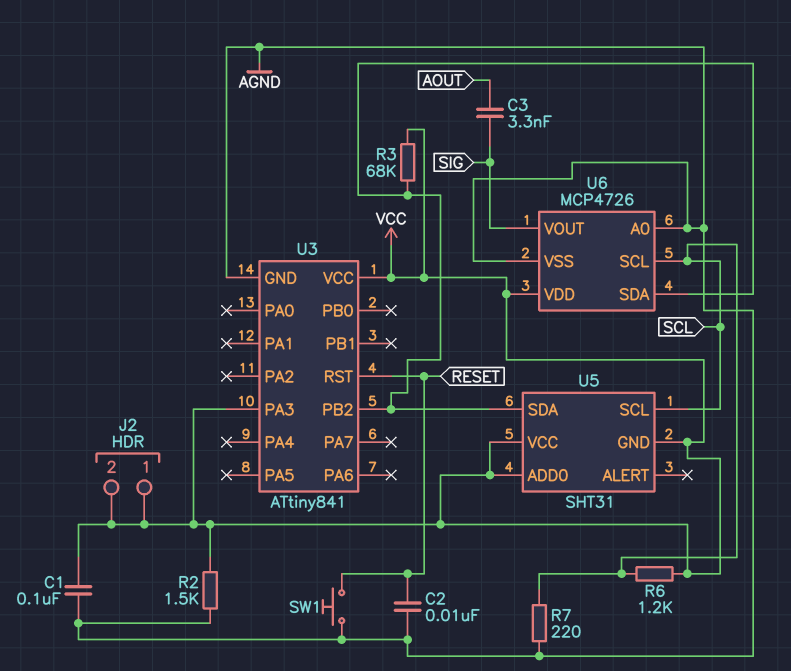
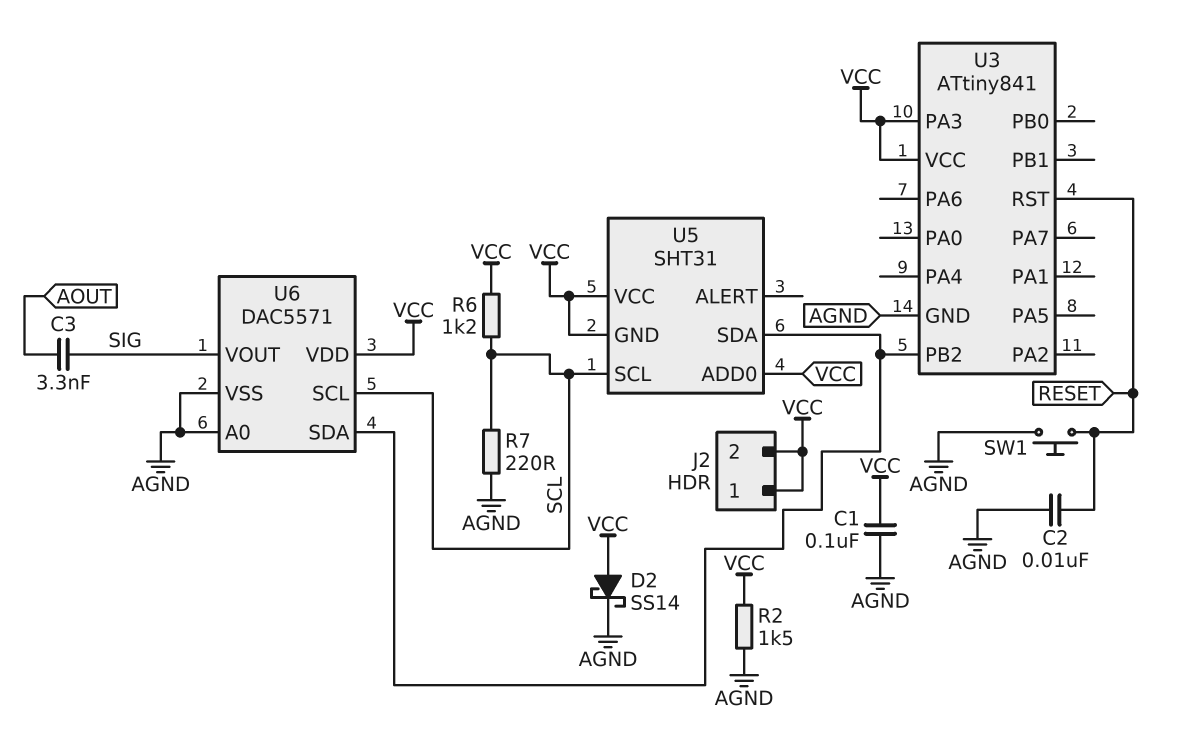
D2: none -> schottky SS14 (A VCC, K AGND)
R3: 68k (U3/PB2, VCC) -> none
U6: MCP4726 -> DAC5571

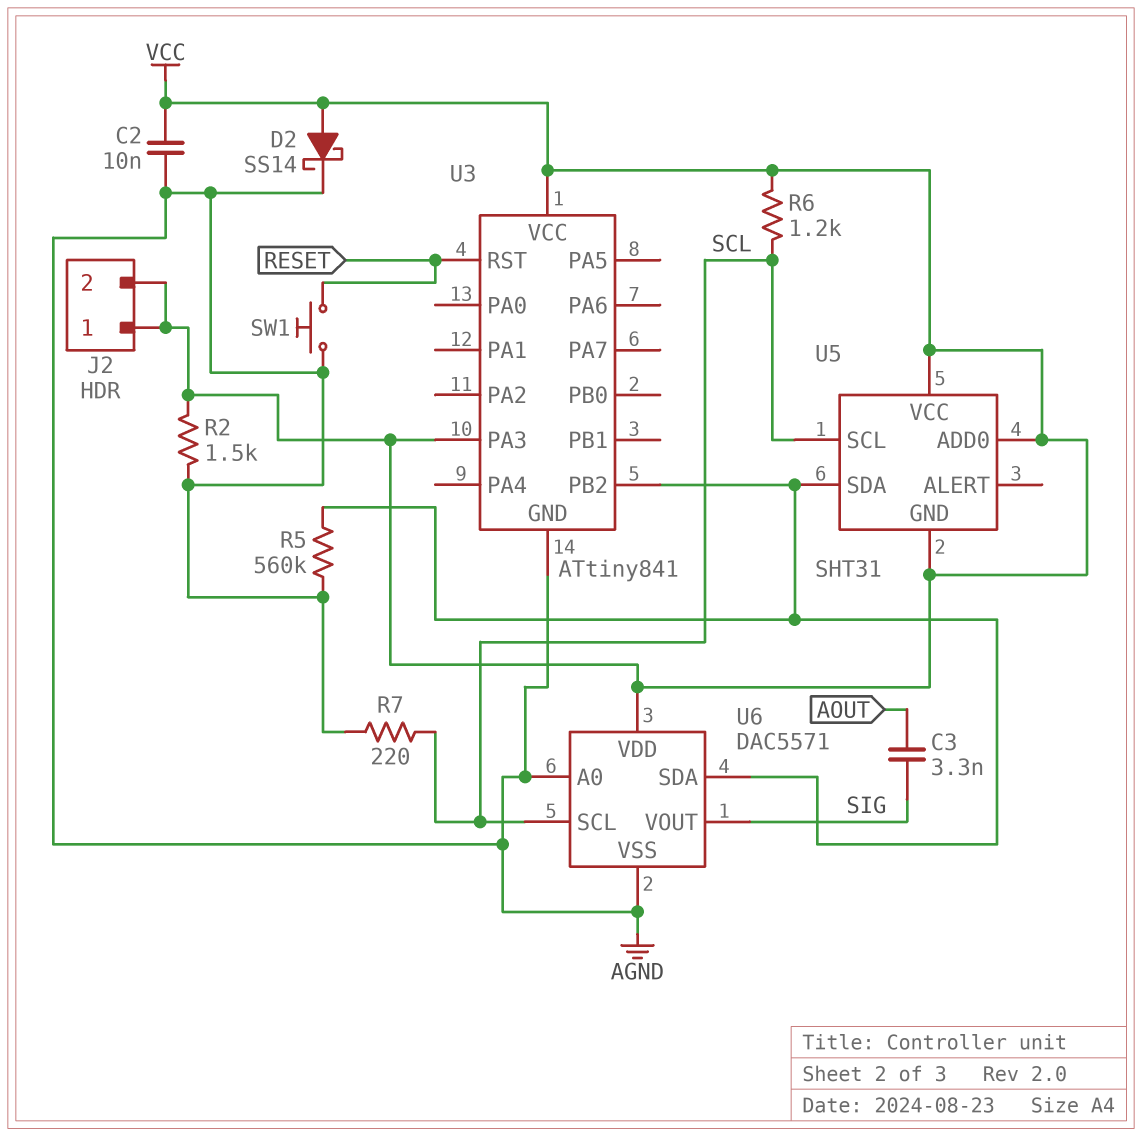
C1: 100nF (AGND, VCC) -> none
C2: 10nF (AGND, RESET) -> 10nF (AGND, VCC)
R5: none -> 560k (AGND, U3/PB2)

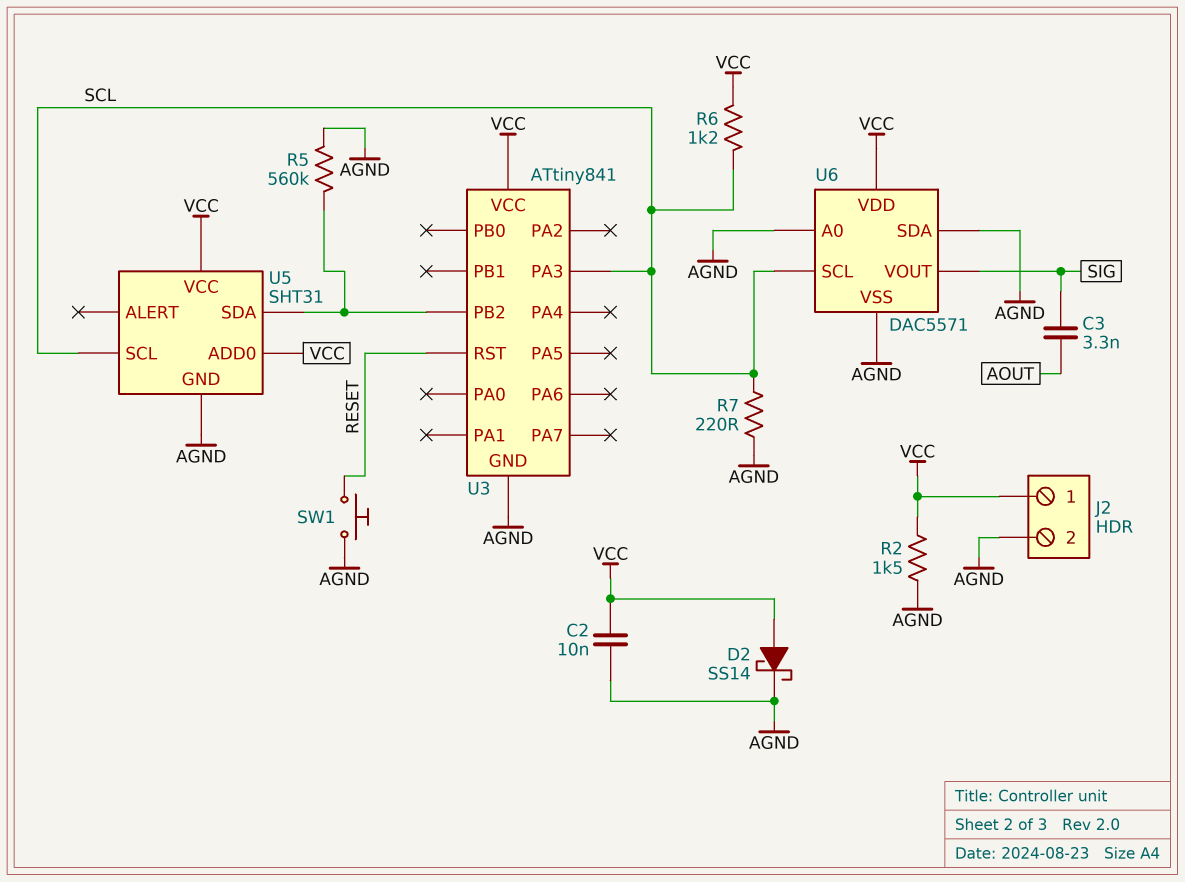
J2 pin 2: VCC -> AGND
U3 pin PA3: VCC -> SCL
U5 pin GND: VCC -> AGND
U6 pin SDA: U3/PB2 -> AGND

